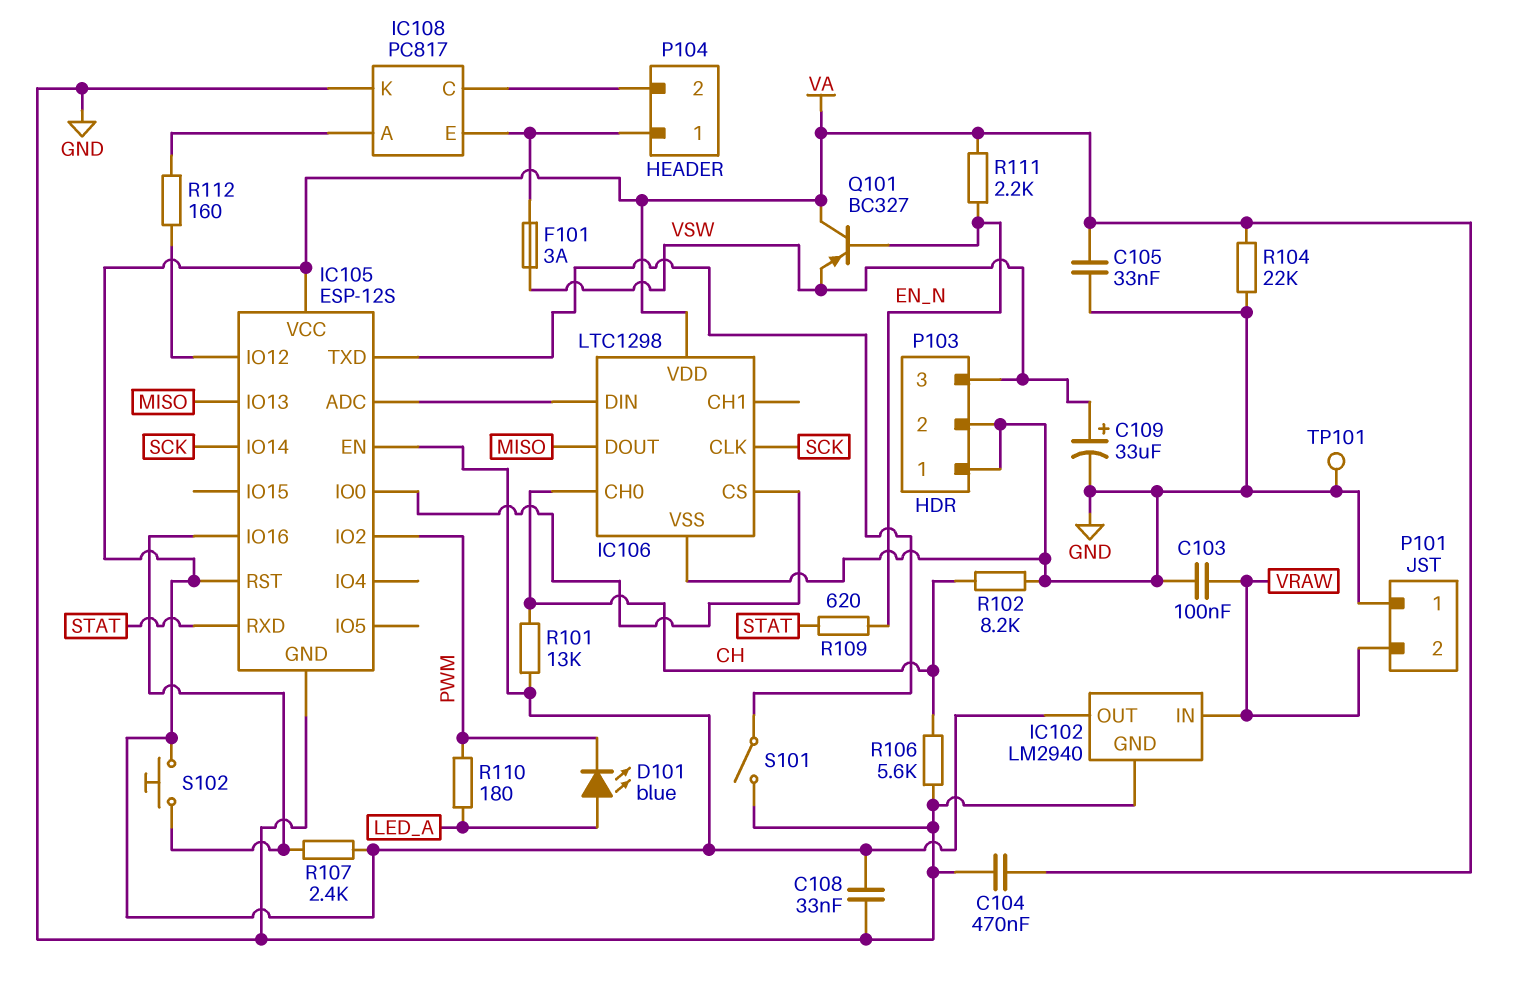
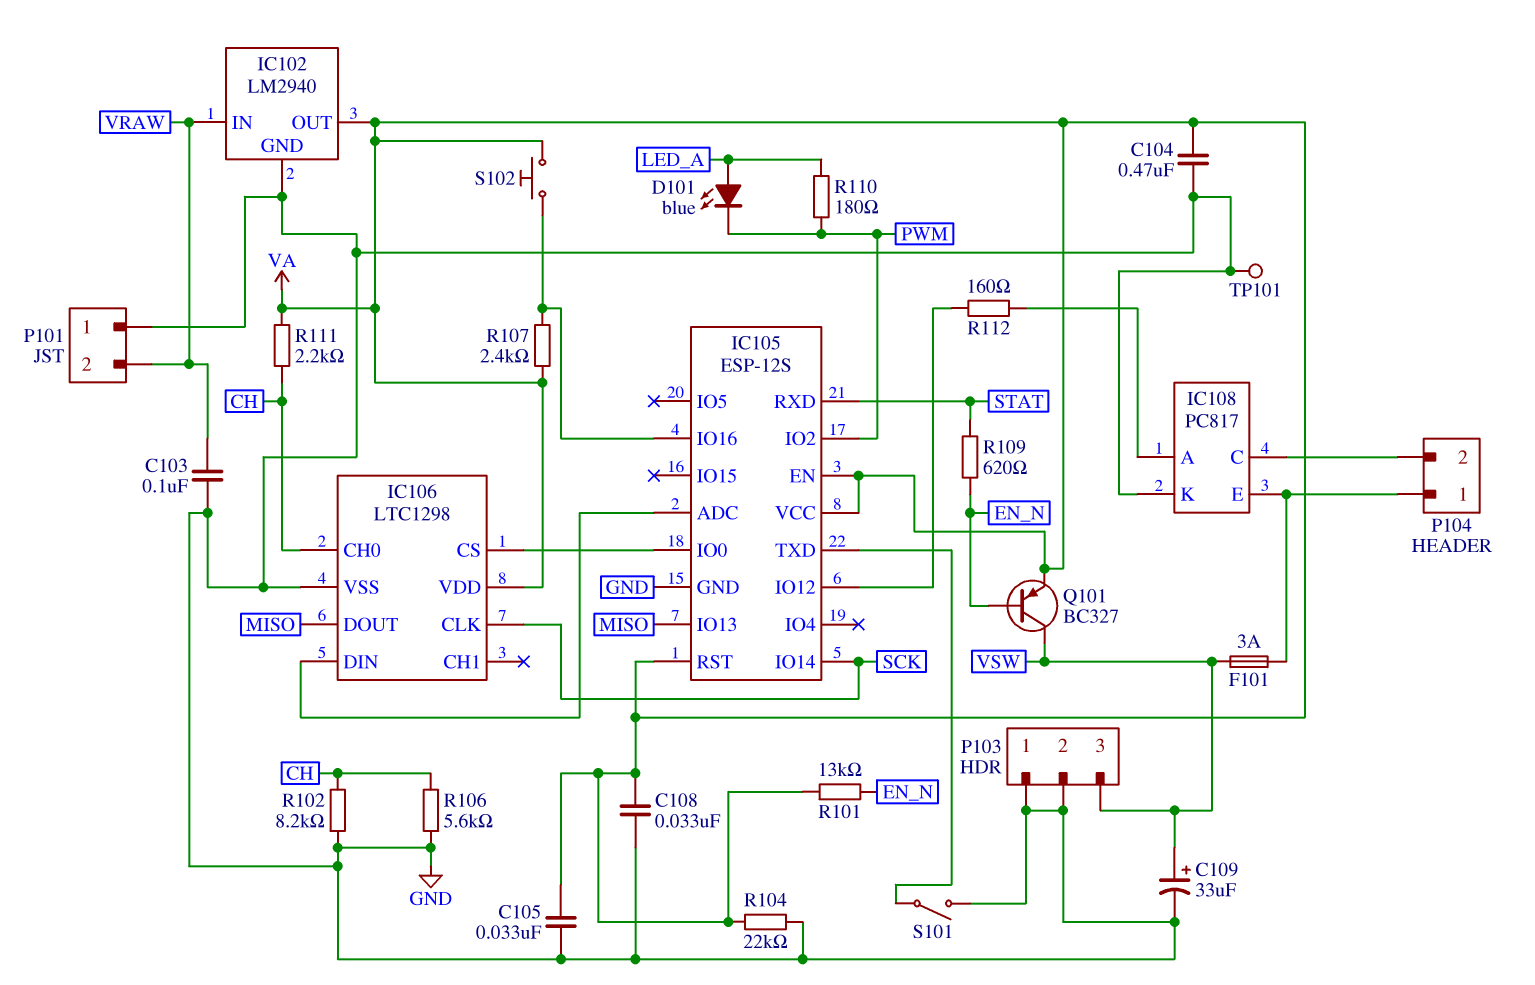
Q101: PNP BC327 (B EN_N, C VA, E VSW) -> PNP BC327 (B EN_N, C VSW, E VA)
R101: 13k (CH, VA) -> 13k (EN_N, VA)
R111: 2.2k (EN_N, VA) -> 2.2k (CH, VA)

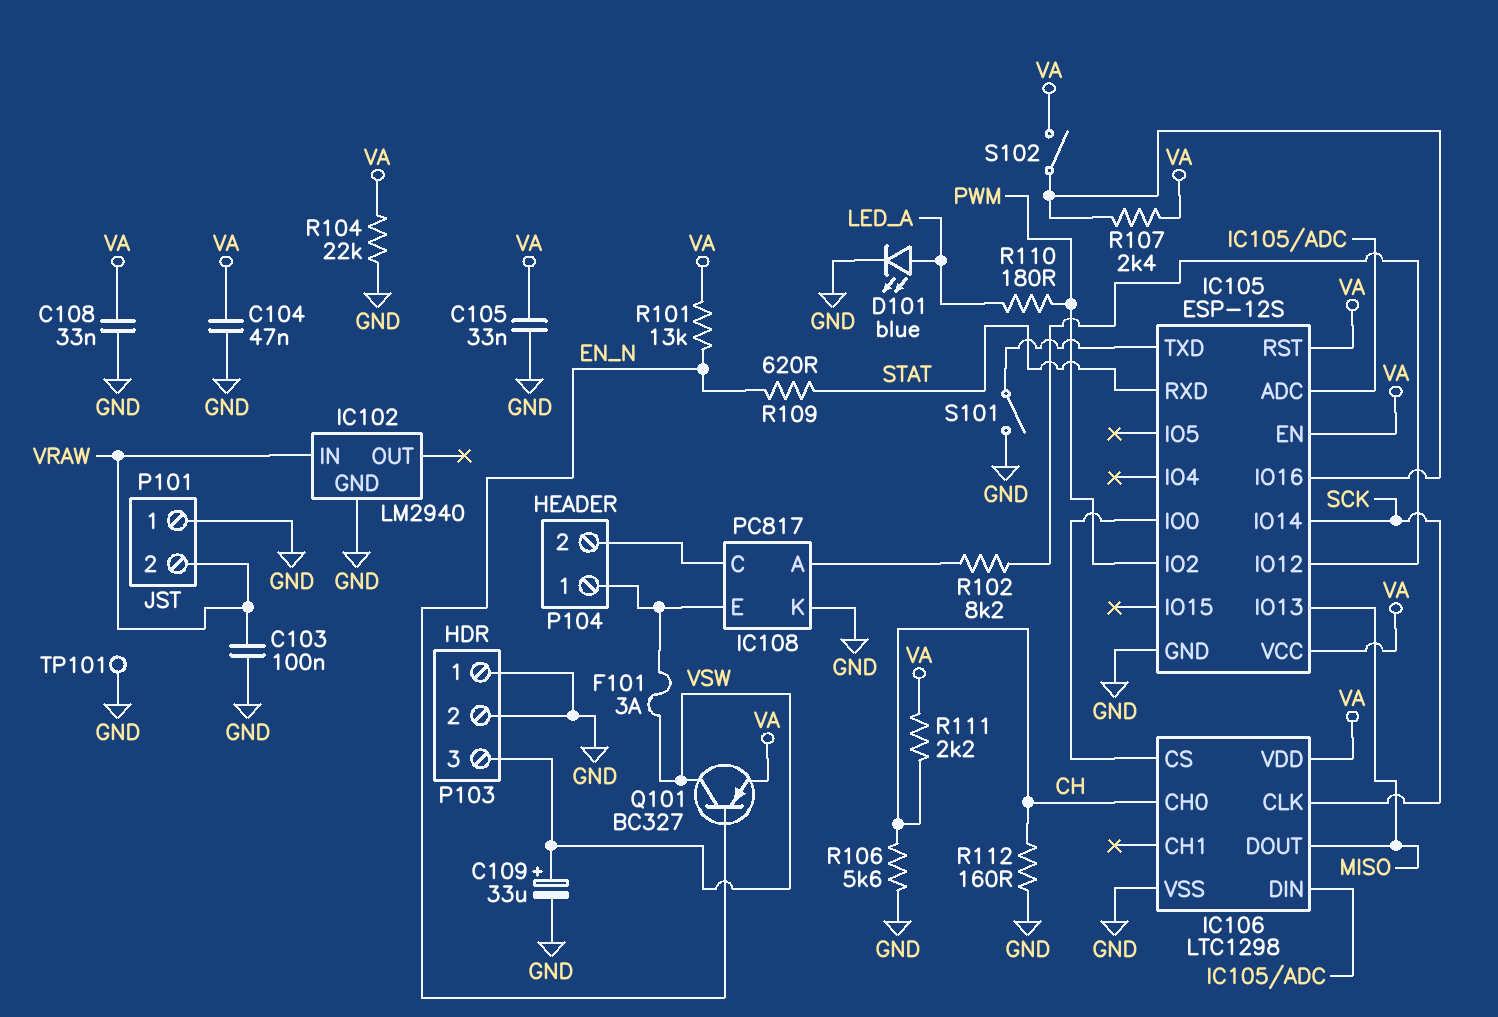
C104: 470nF (GND, VA) -> 47nF (GND, VA)
D101: LED blue (A LED_A, K PWM) -> LED blue (A LED_A, K GND)
IC102 pin OUT: VA -> none
R102: 8.2k (CH, GND) -> 8.2k (IC105/IO12, IC108/A)
R112: 160 (IC105/IO12, IC108/A) -> 160 (CH, GND)
S102: button (IC105/IO16, VA) -> switch (IC105/IO16, VA)

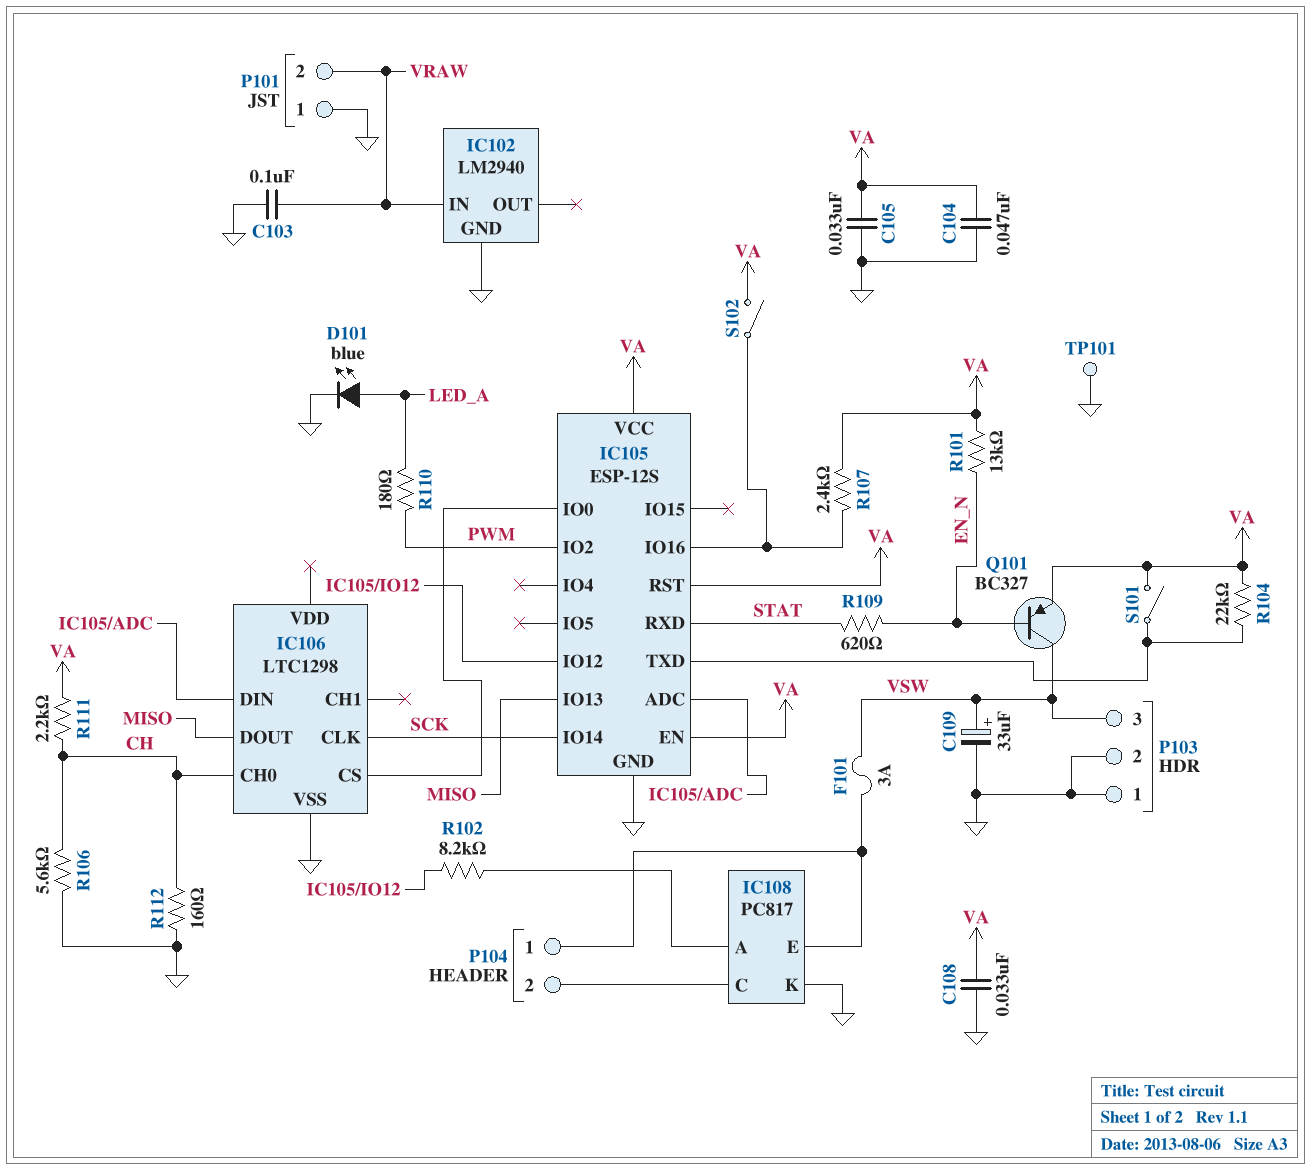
IC106 pin VDD: VA -> none
R104: 22k (GND, VA) -> 22k (IC105/TXD, VA)
S101: switch (GND, IC105/TXD) -> switch (IC105/TXD, VA)

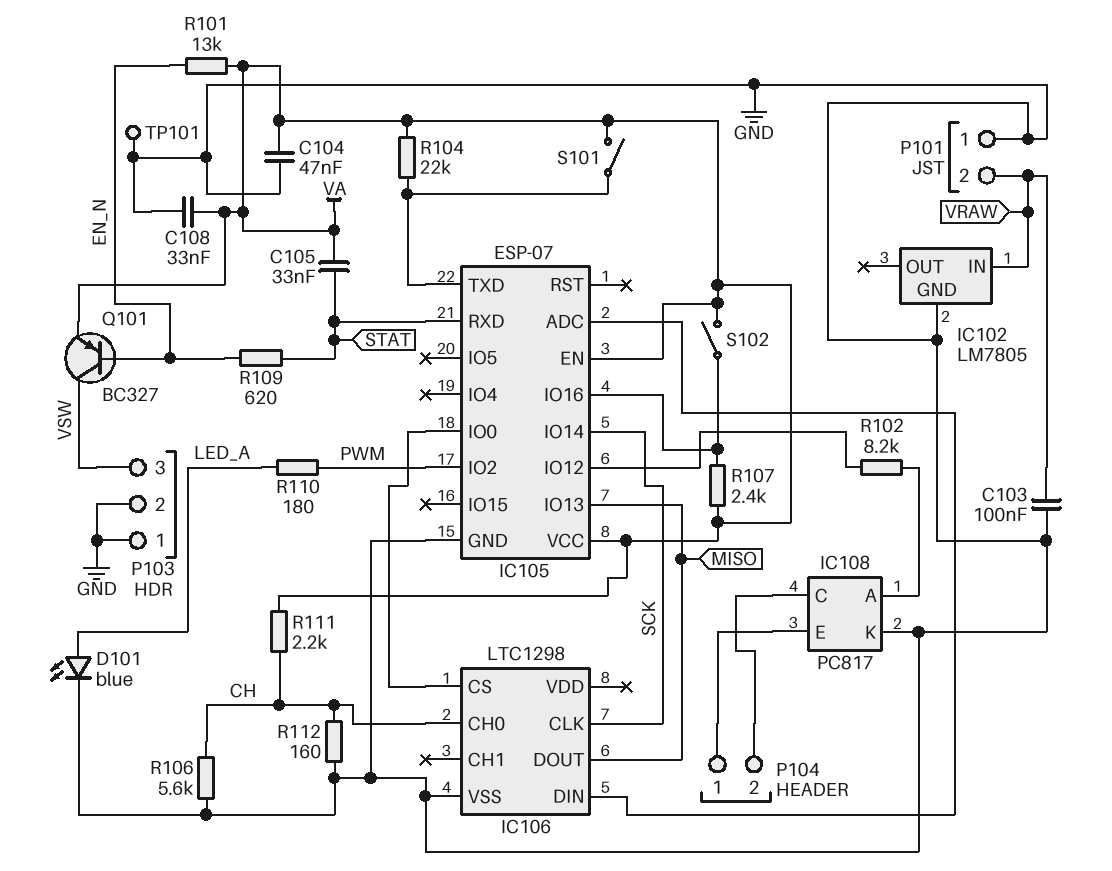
C105: 33nF (GND, VA) -> 33nF (STAT, VA)
C109: 33uF (plus VSW, minus GND) -> none
F101: 3A (IC108/E, VSW) -> none
IC102: LM2940 -> LM7805
IC105: ESP-12S -> ESP-07
IC105 pin RST: VA -> none

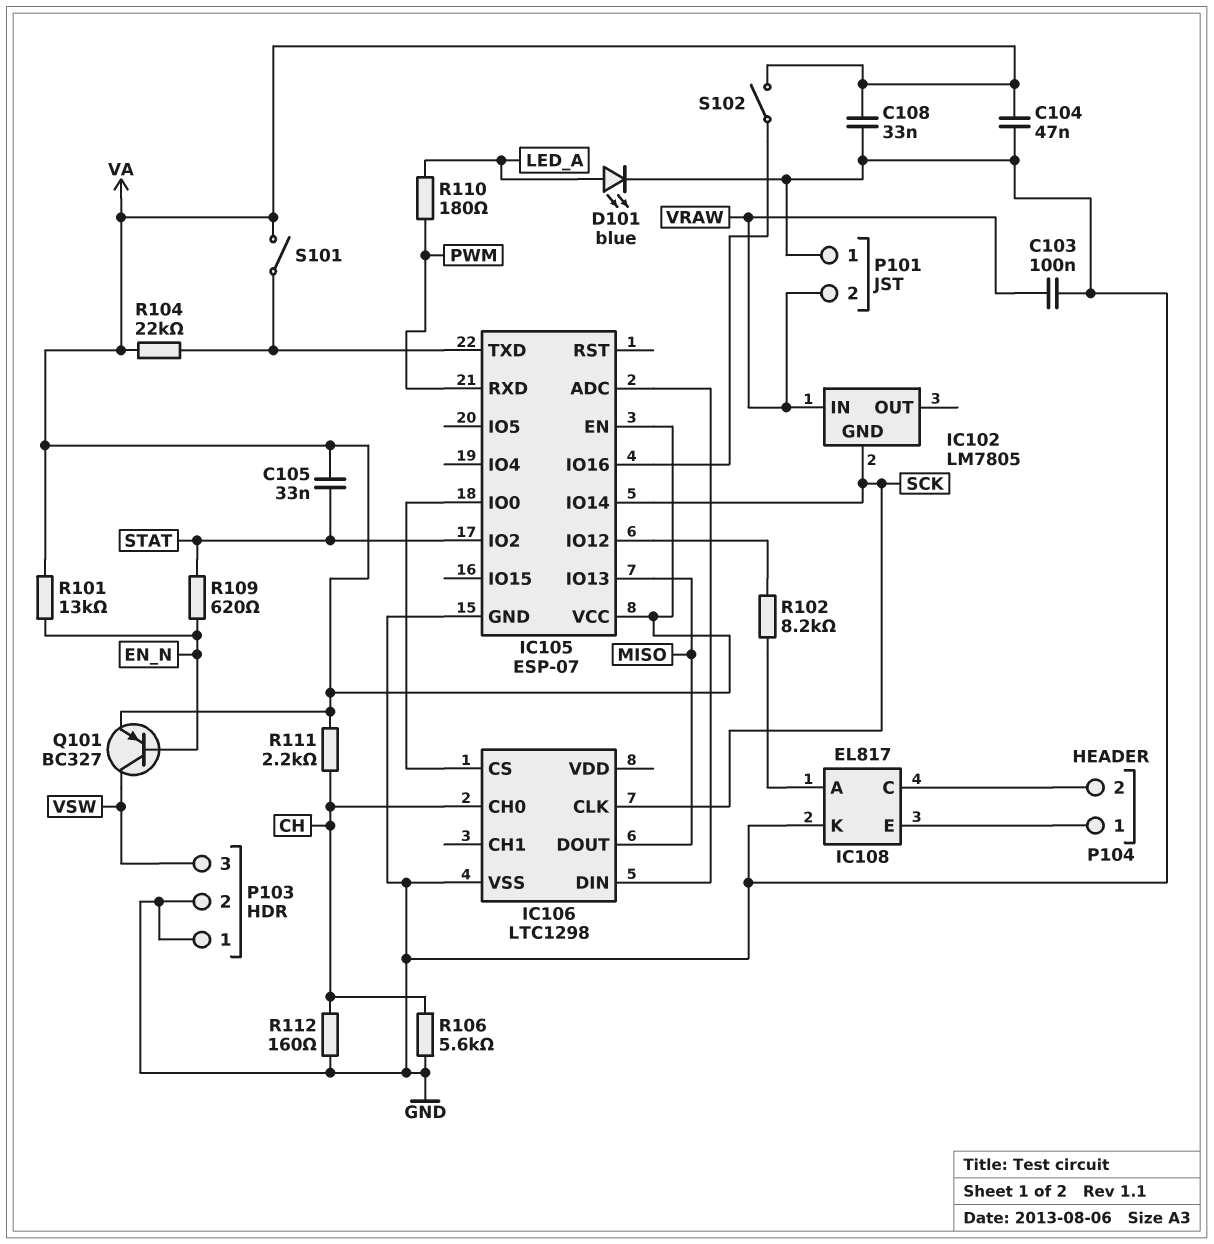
IC102 pin GND: GND -> SCK
IC105 pin IO2: PWM -> STAT
IC105 pin RXD: STAT -> PWM
IC108: PC817 -> EL817
R107: 2.4k (IC105/IO16, VA) -> none
TP101: test point (GND) -> none

